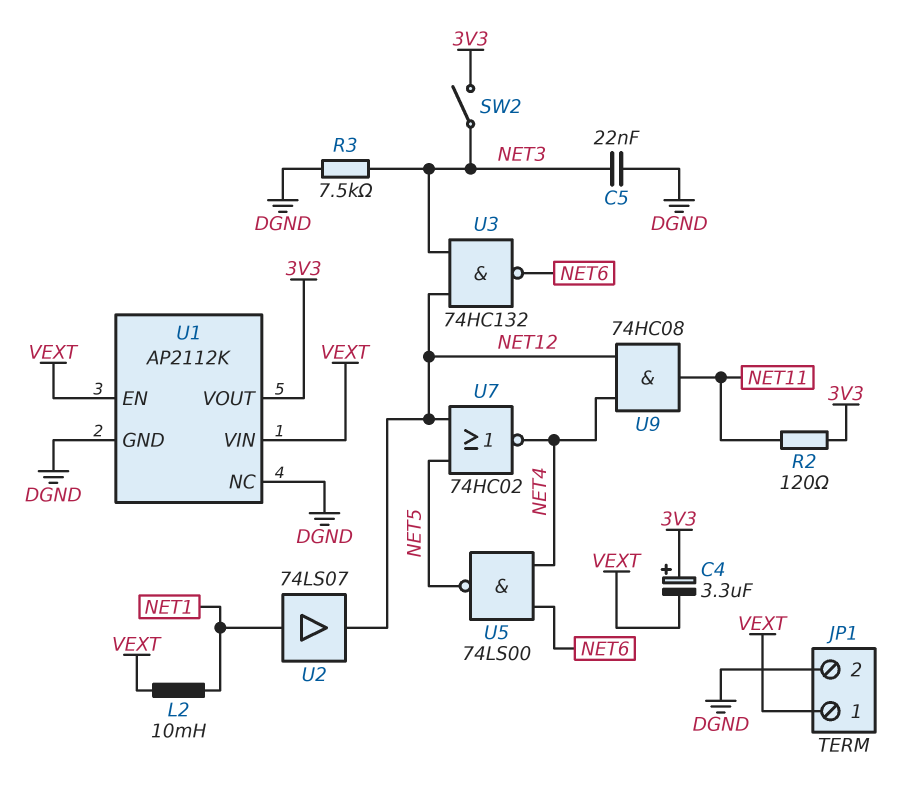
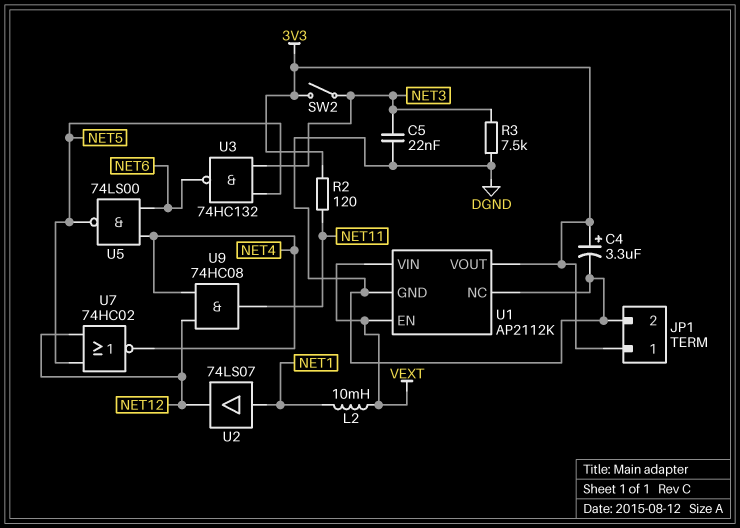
C4: 3.3uF (plus 3V3, minus VEXT) -> 3.3uF (plus 3V3, minus DGND)
JP1 pin 1: VEXT -> 3V3
U3: NAND 74HC132 (in NET3, in NET12, out NET6) -> NAND 74HC132 (in NET3, in NET5, out NET6)

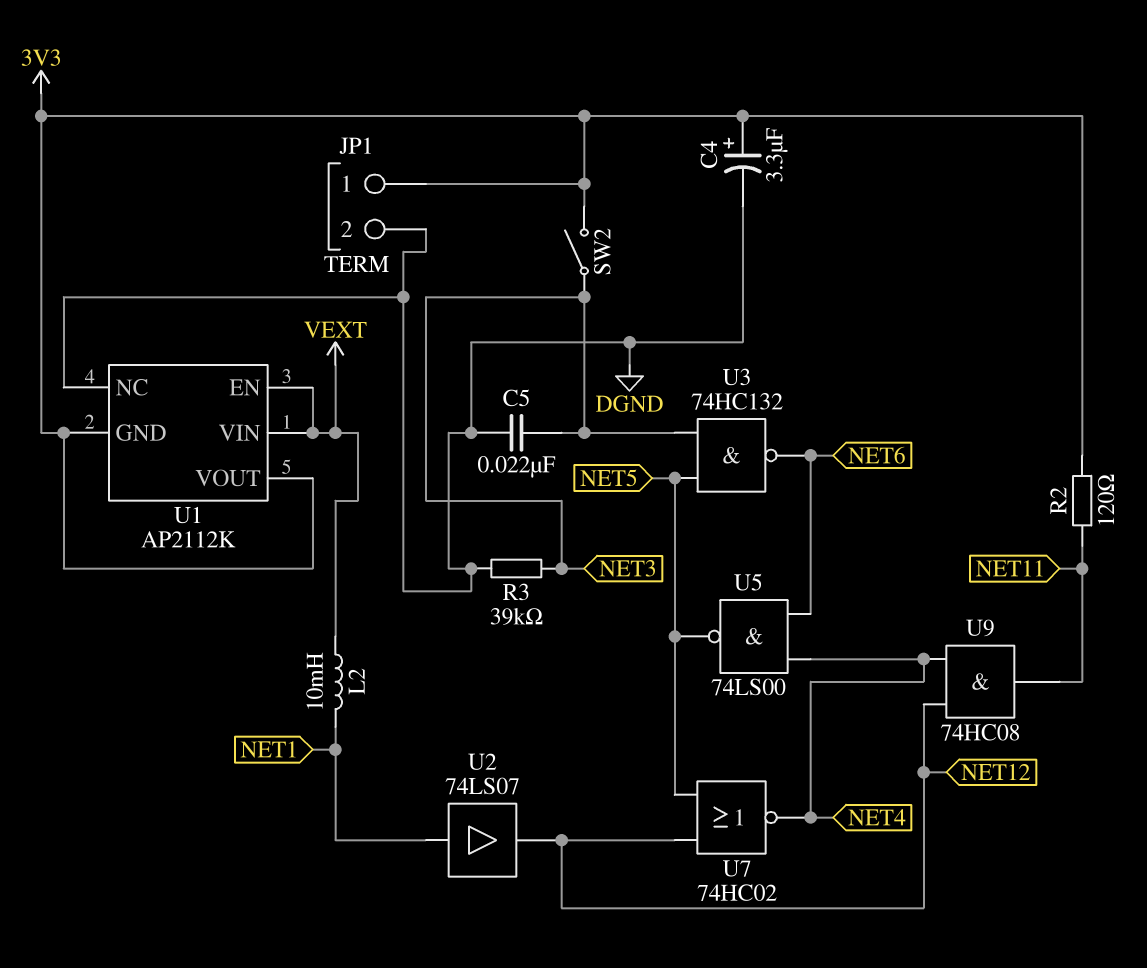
R3: 7.5k (DGND, NET3) -> 39k (DGND, NET3)
U1 pin GND: DGND -> 3V3

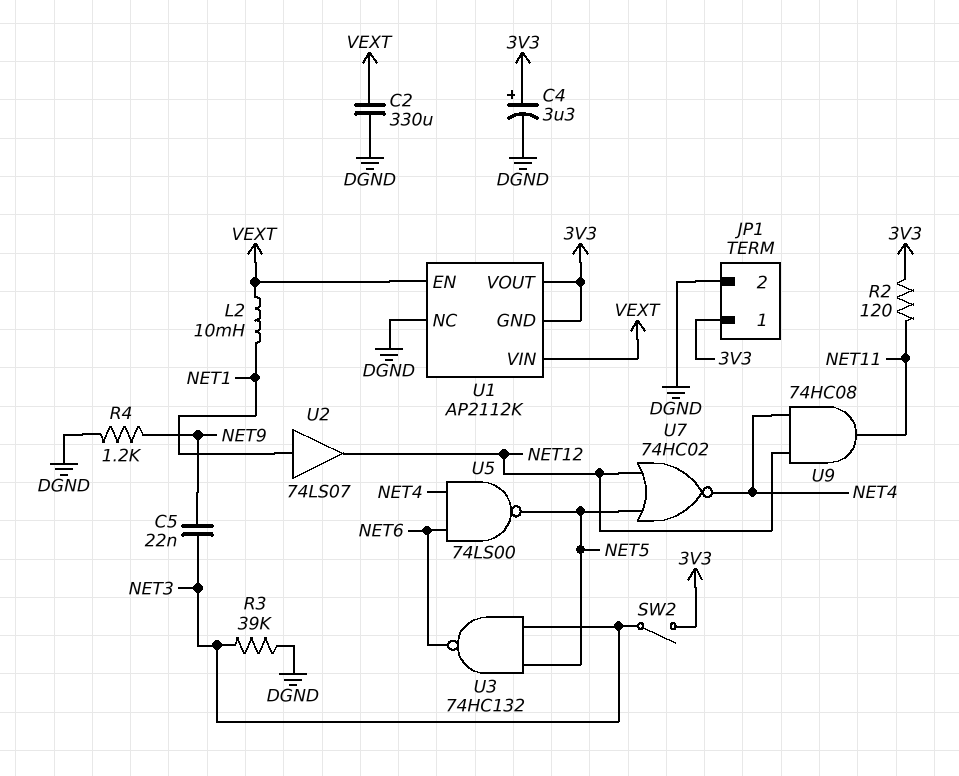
C2: none -> 330uF (DGND, VEXT)
C5: 22nF (DGND, NET3) -> 22nF (NET3, NET9)
R4: none -> 1.2k (DGND, NET9)

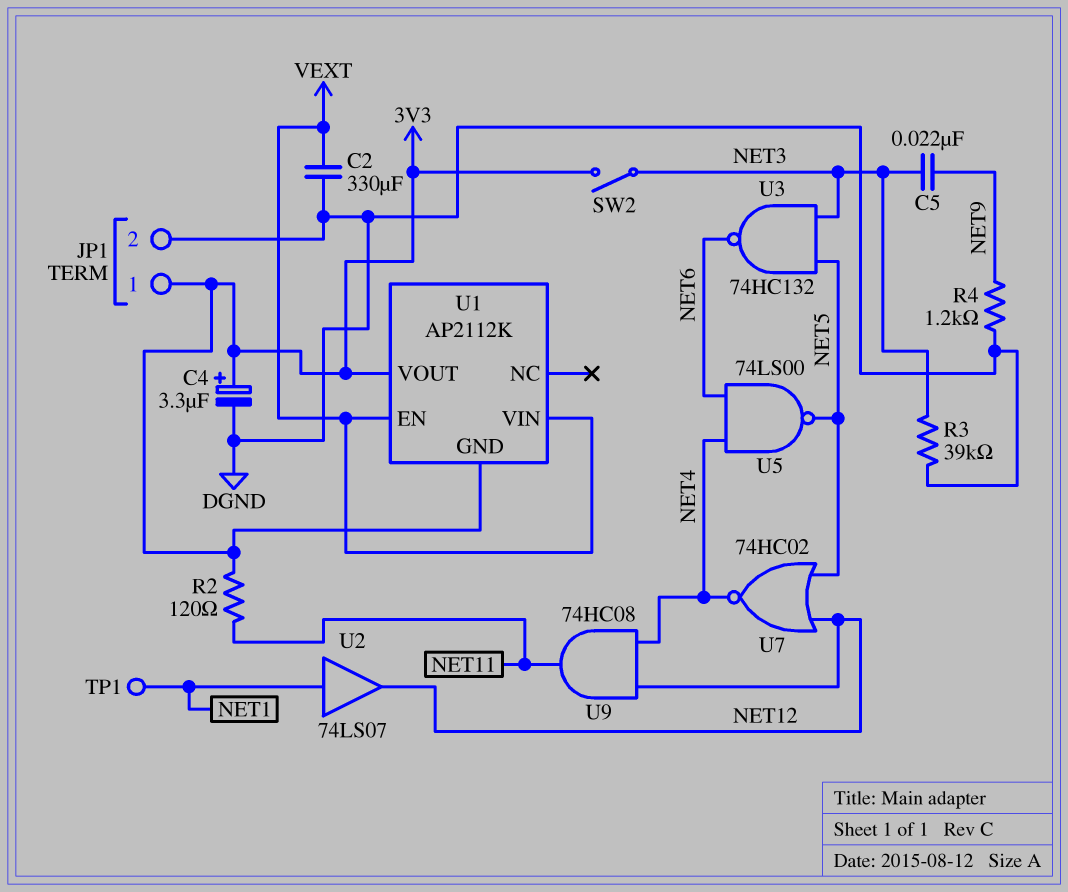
L2: 10mH (NET1, VEXT) -> none
TP1: none -> test point (NET1)
U1 pin NC: DGND -> none

